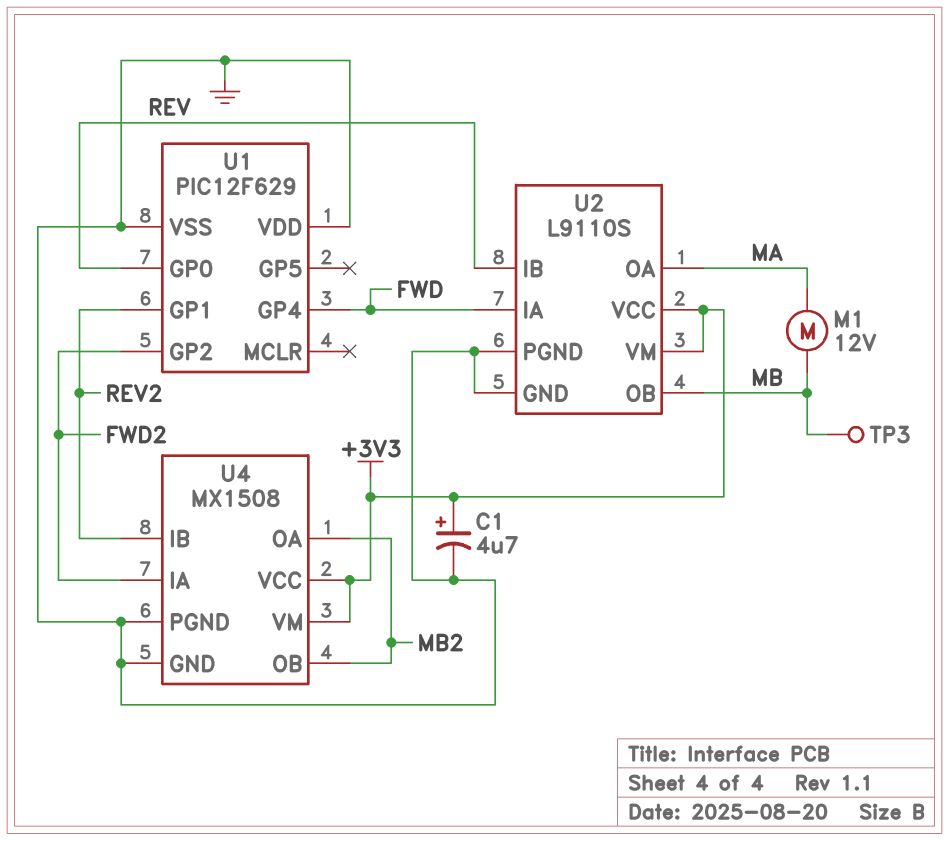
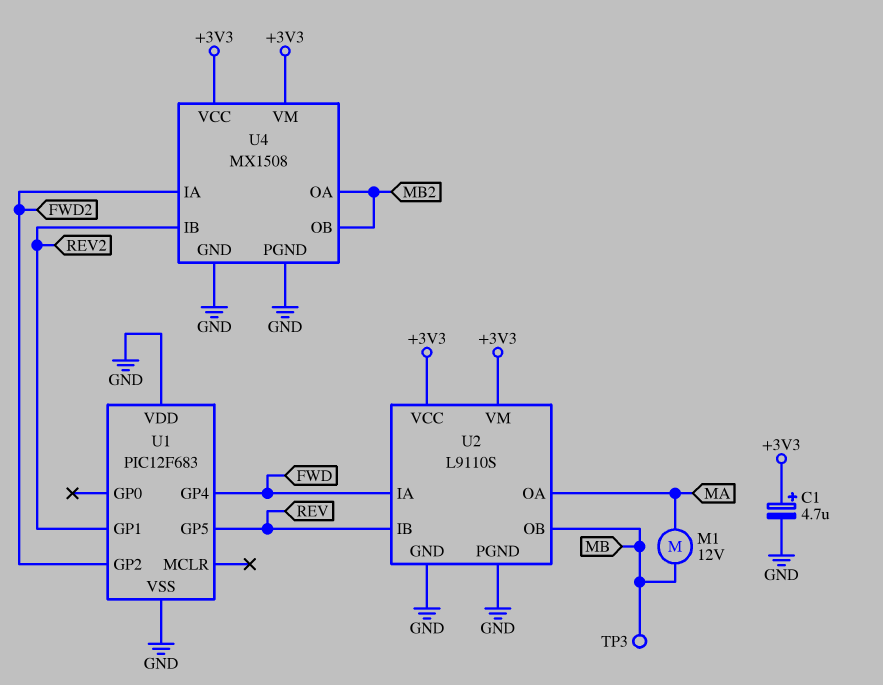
U1: PIC12F629 -> PIC12F683
U1 pin GP0: REV -> none
U1 pin GP5: none -> REV

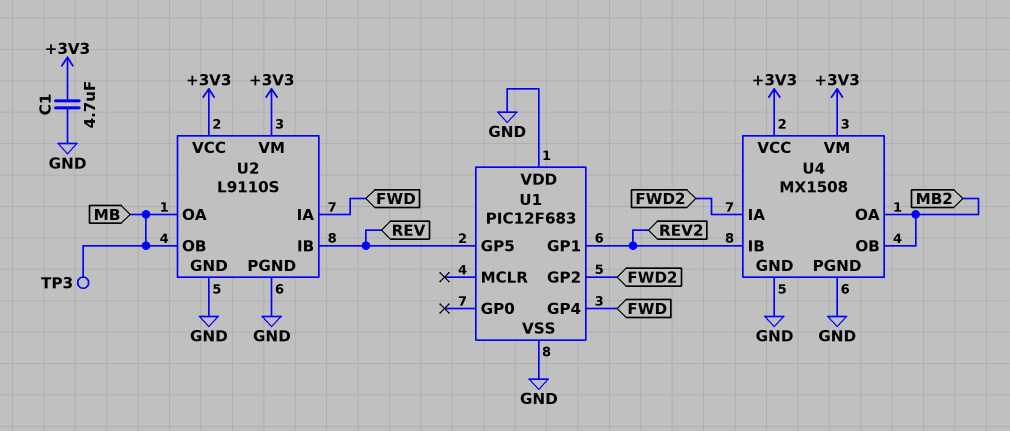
C1: 4.7uF (plus +3V3, minus GND) -> 4.7uF (+3V3, GND)
M1: motor 12V (MA, MB) -> none
U2 pin OA: MA -> MB

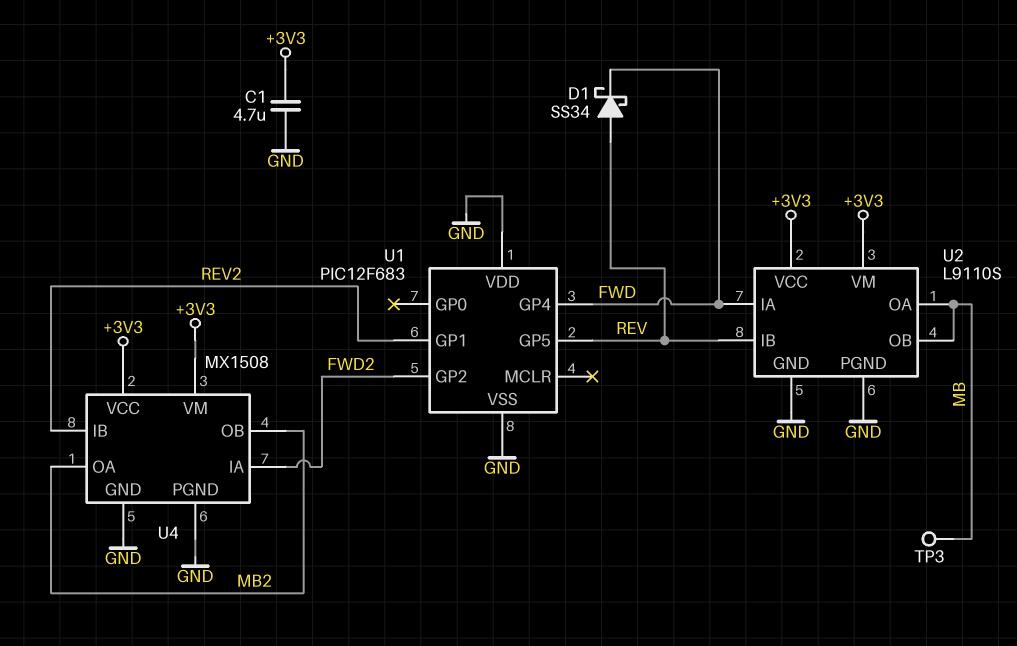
D1: none -> schottky SS34 (A REV, K FWD)

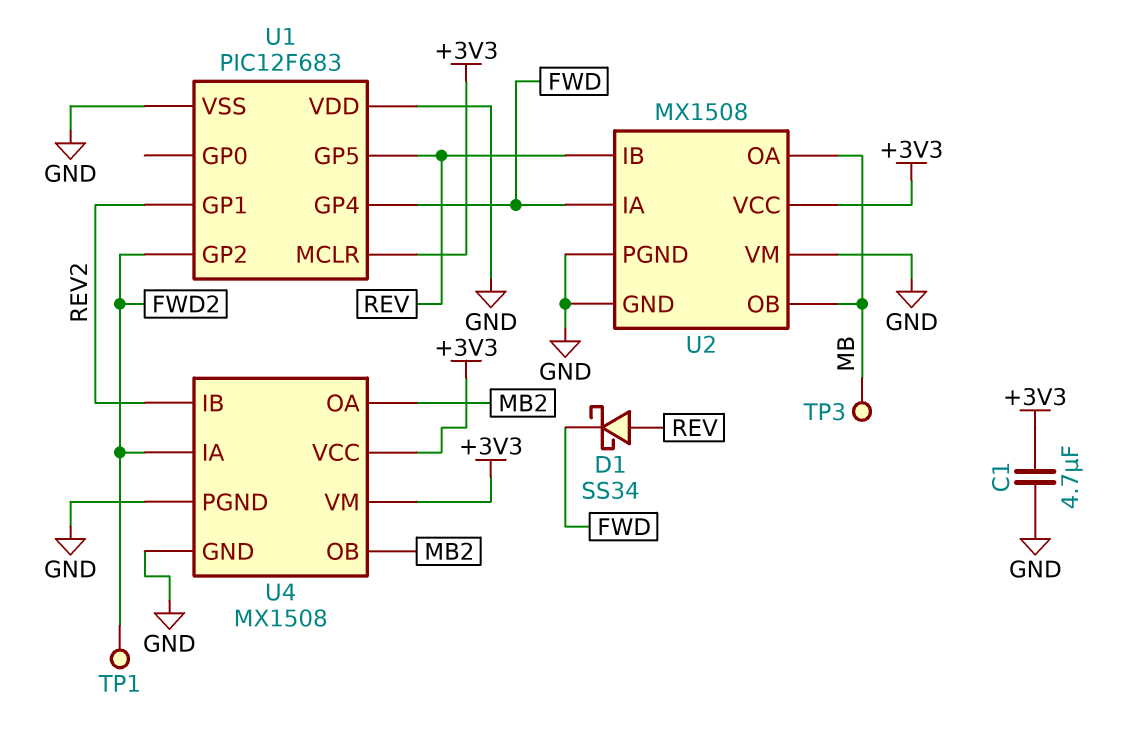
TP1: none -> test point (FWD2)
U1 pin MCLR: none -> +3V3
U2: L9110S -> MX1508
U2 pin VM: +3V3 -> GND

